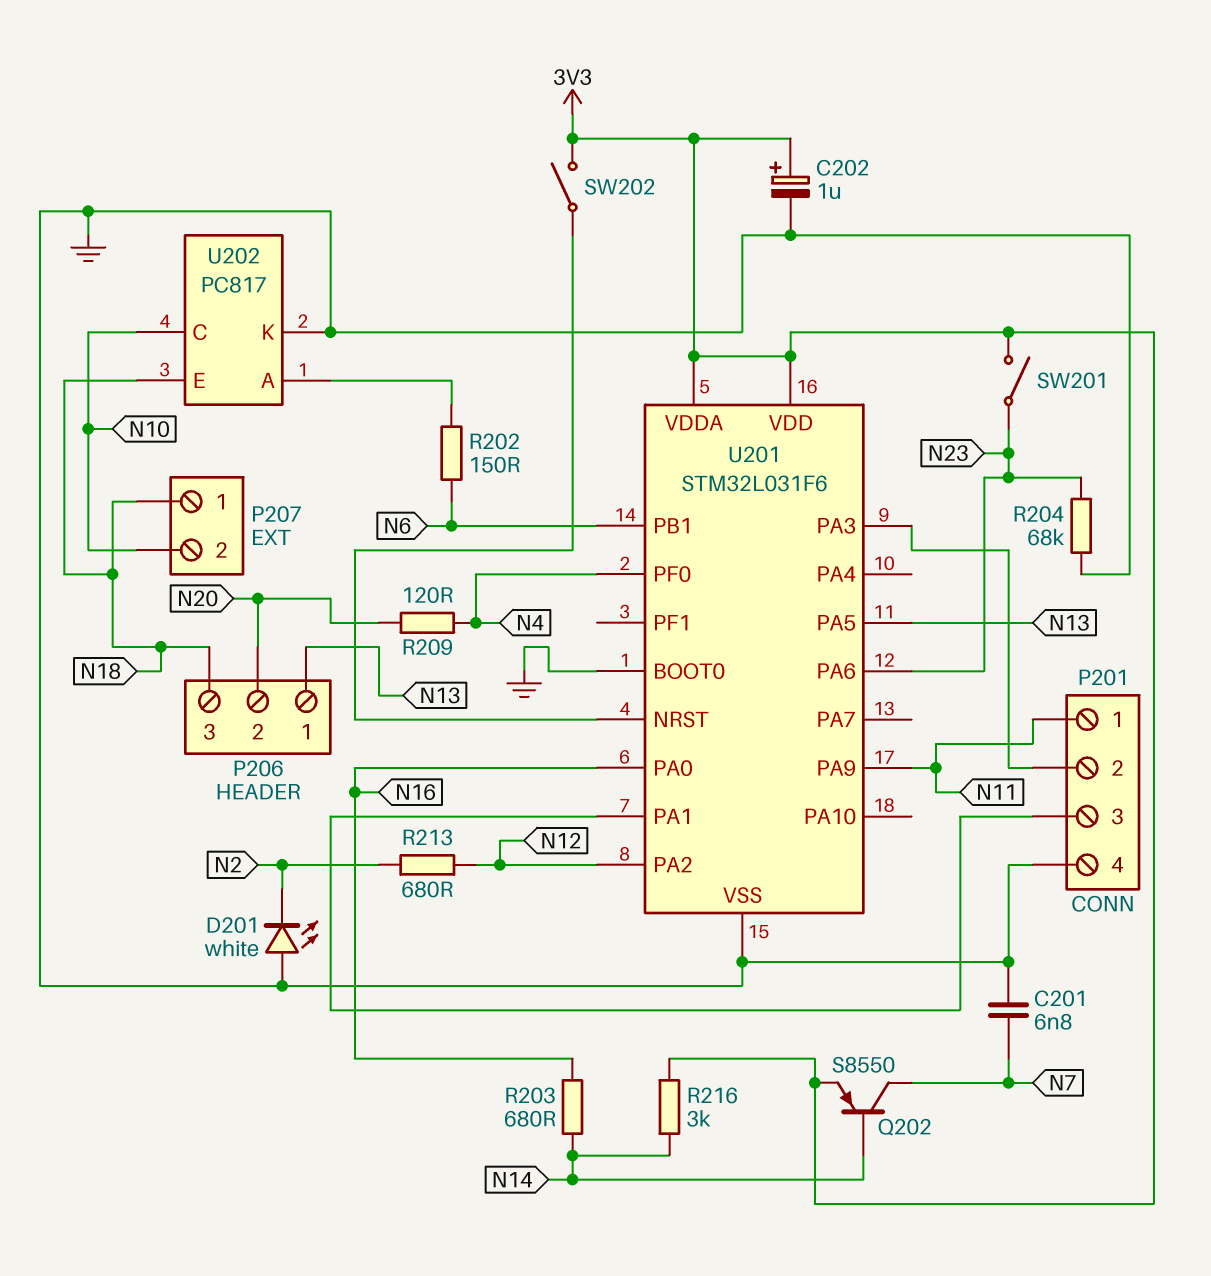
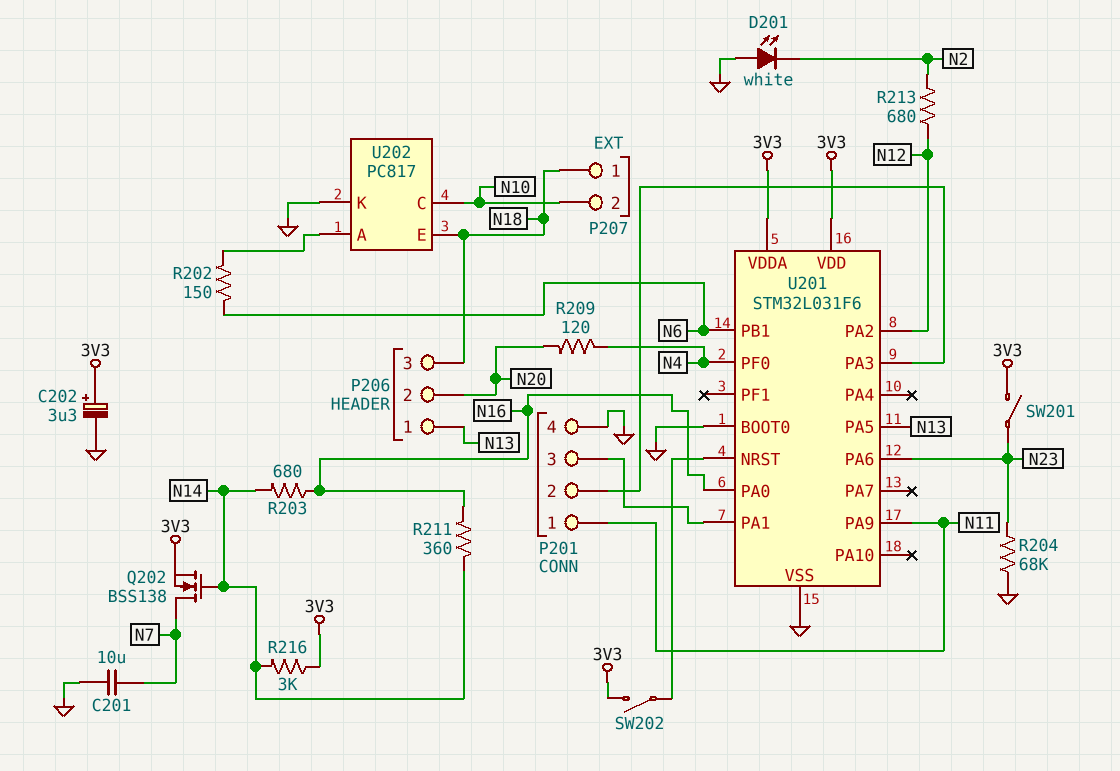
C201: 6.8nF (GND, N7) -> 10uF (GND, N7)
C202: 1uF (plus 3V3, minus GND) -> 3.3uF (plus 3V3, minus GND)
Q202: PNP S8550 (B N14, C N7, E 3V3) -> NMOS BSS138 (G N14, D N7, S 3V3)
R211: none -> 360 (N14, N16)

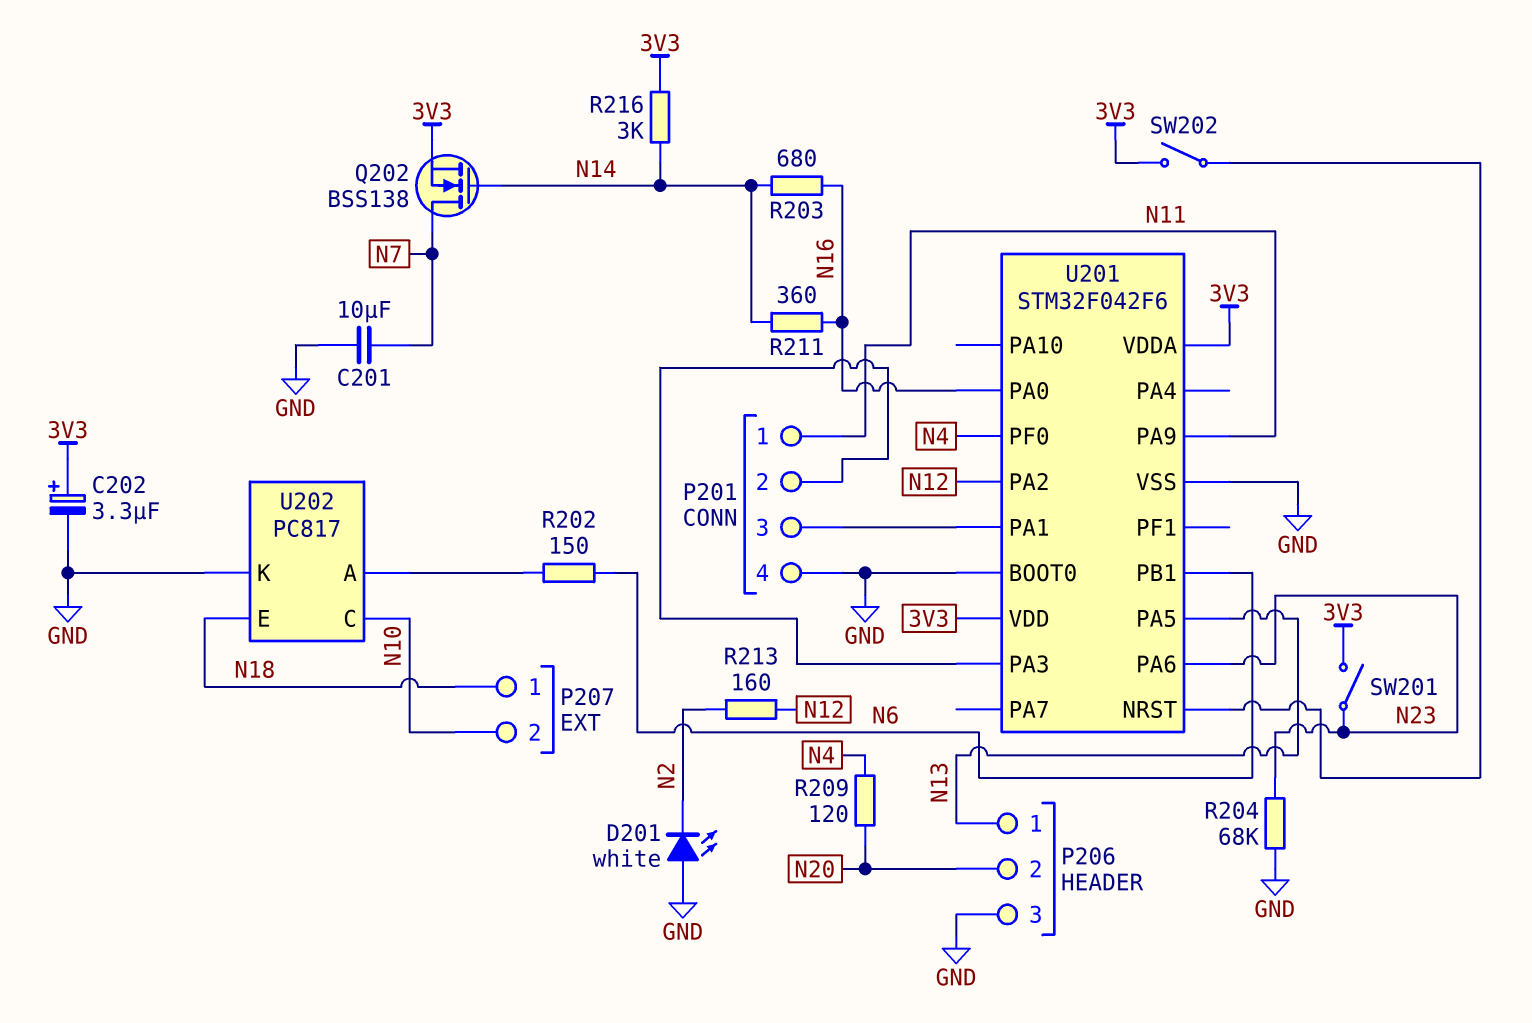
P206 pin 3: N18 -> GND
R213: 680 (N2, N12) -> 160 (N2, N12)
U201: STM32L031F6 -> STM32F042F6

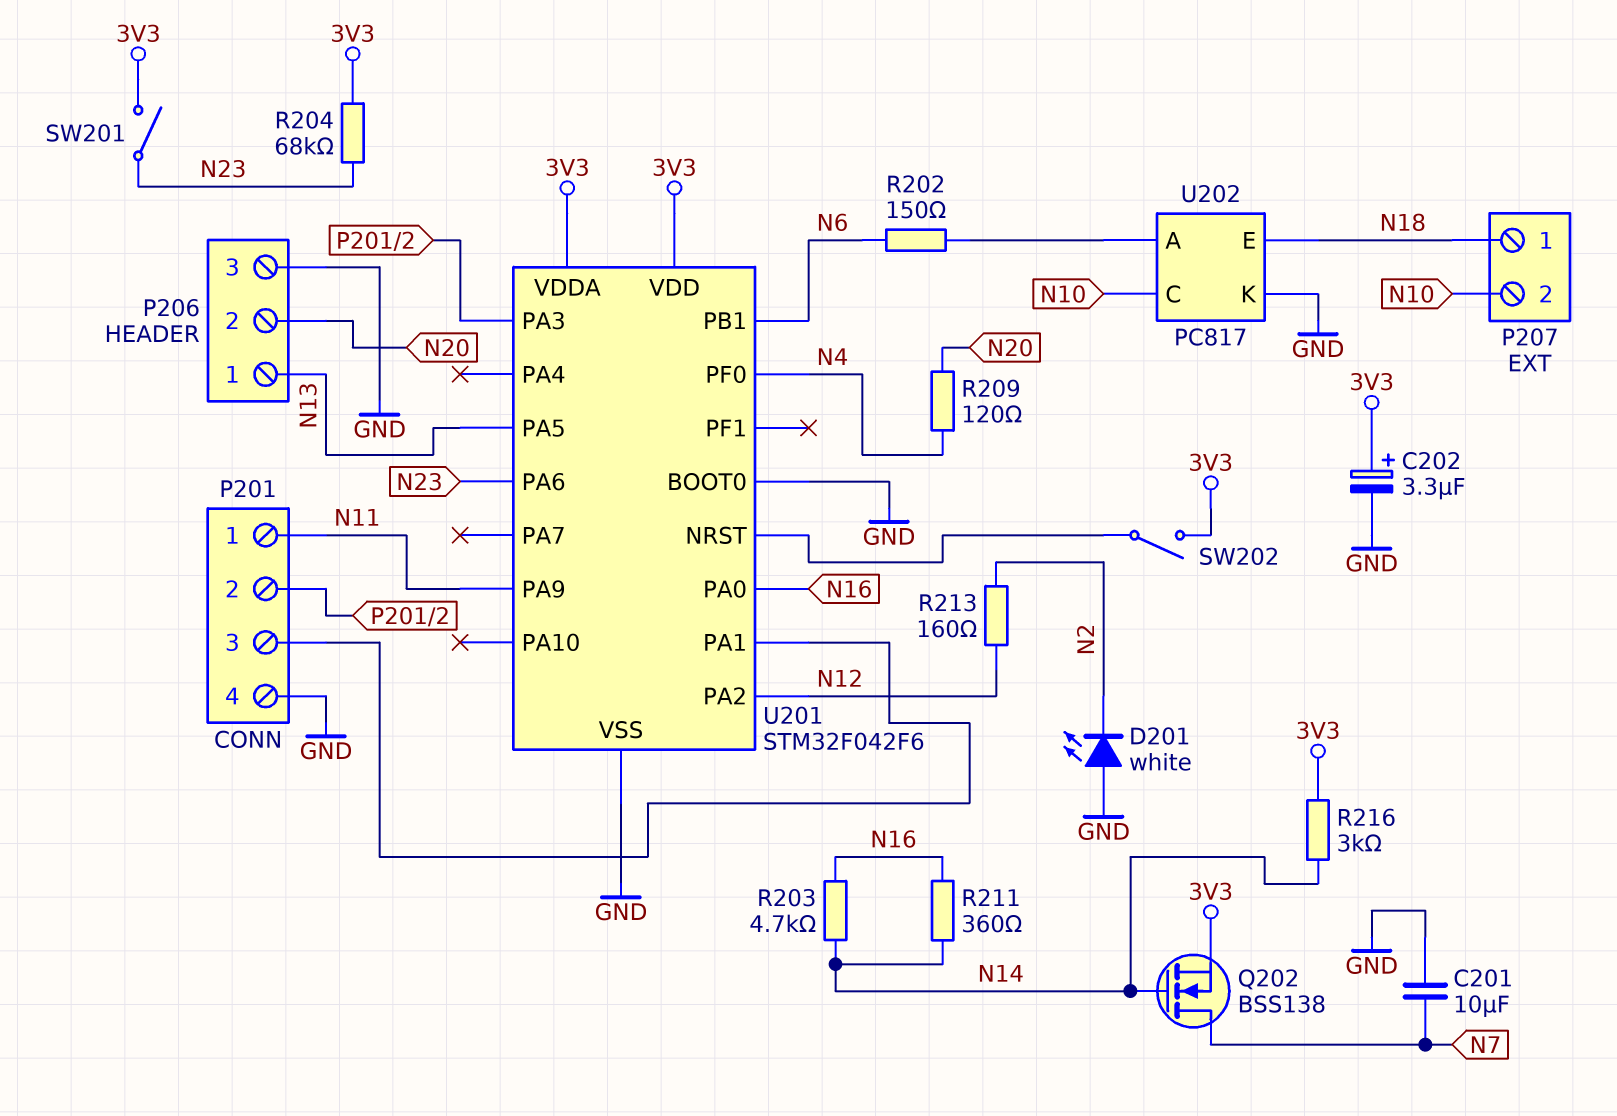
R203: 680 (N14, N16) -> 4.7k (N14, N16)
R204: 68k (GND, N23) -> 68k (3V3, N23)

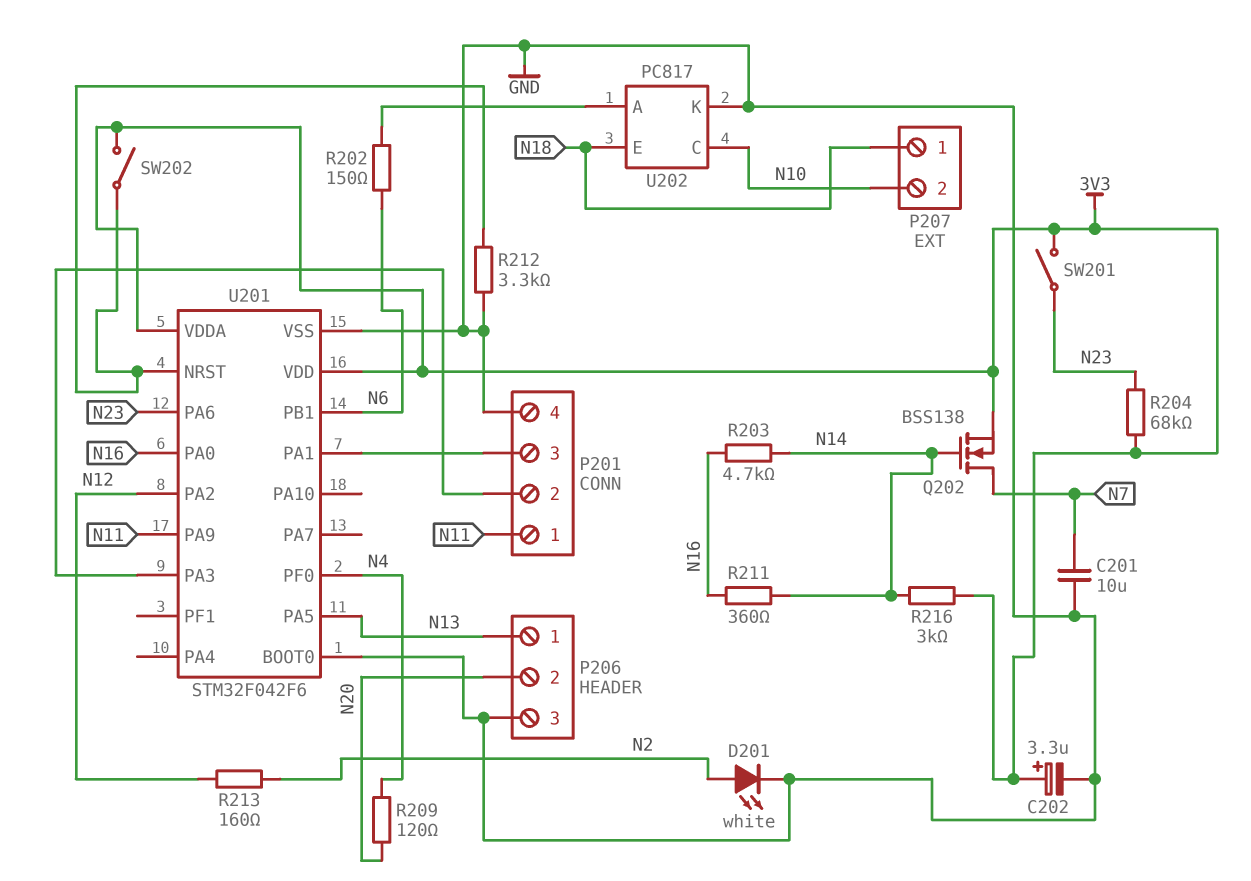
D201: LED white (A GND, K N2) -> LED white (A N2, K GND)
R212: none -> 3.3k (GND, U201/NRST)

